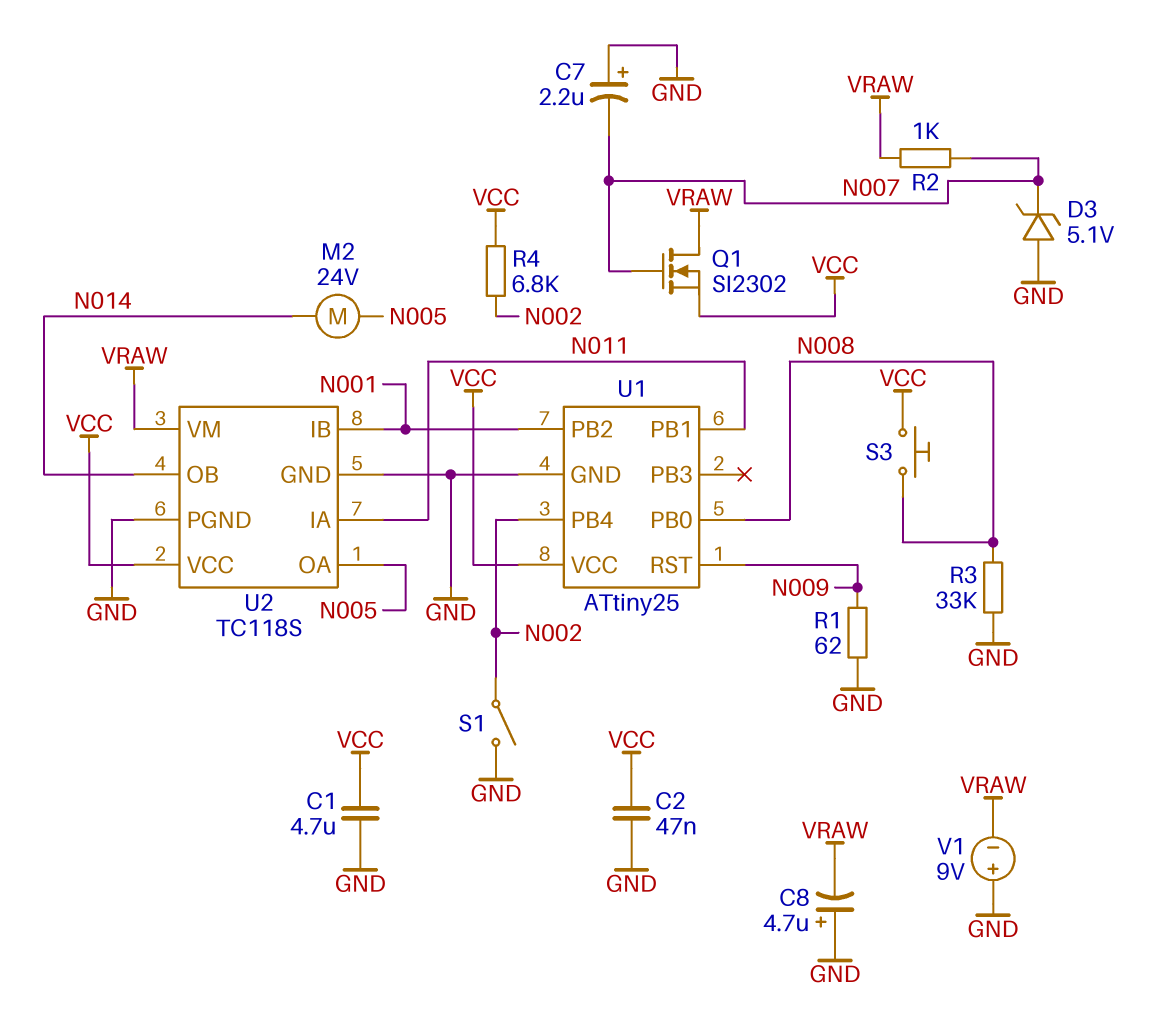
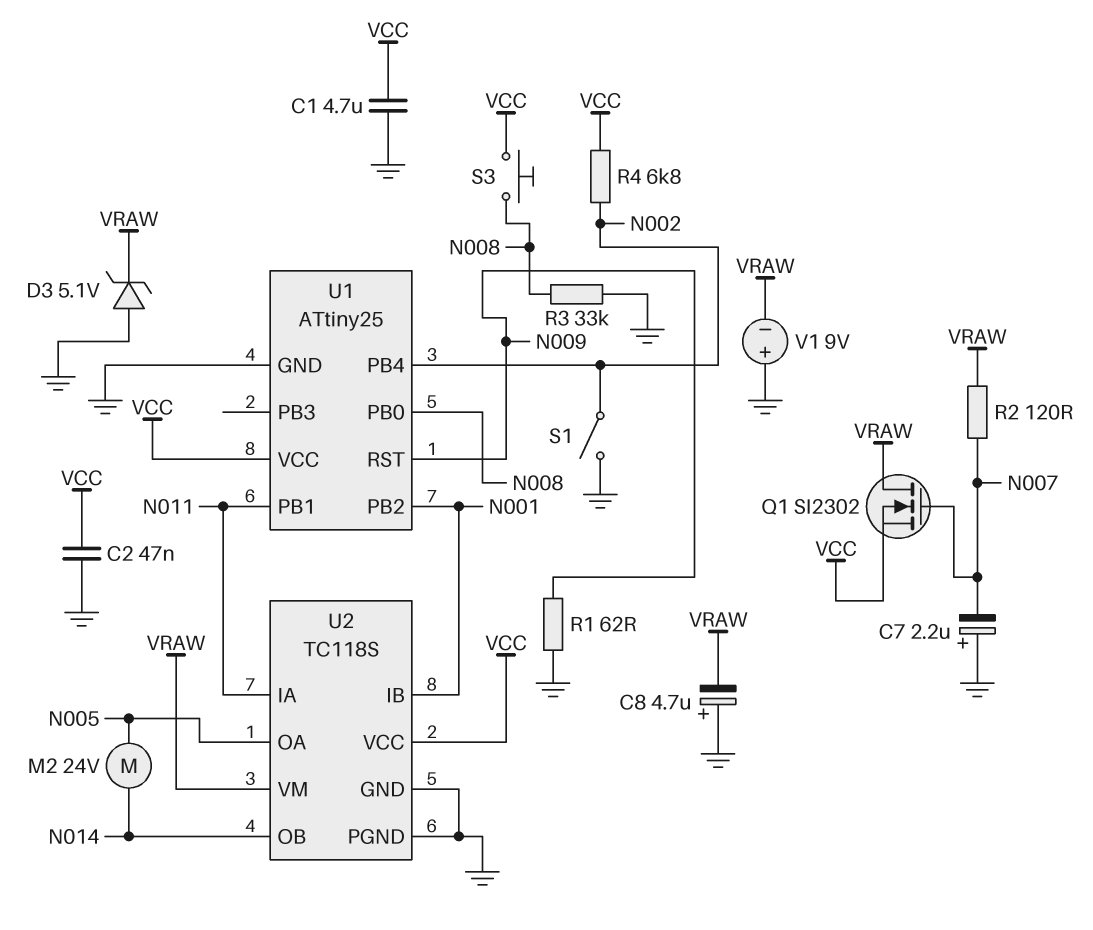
D3: zener 5.1V (A GND, K N007) -> zener 5.1V (A GND, K VRAW)
R2: 1k (N007, VRAW) -> 120 (N007, VRAW)

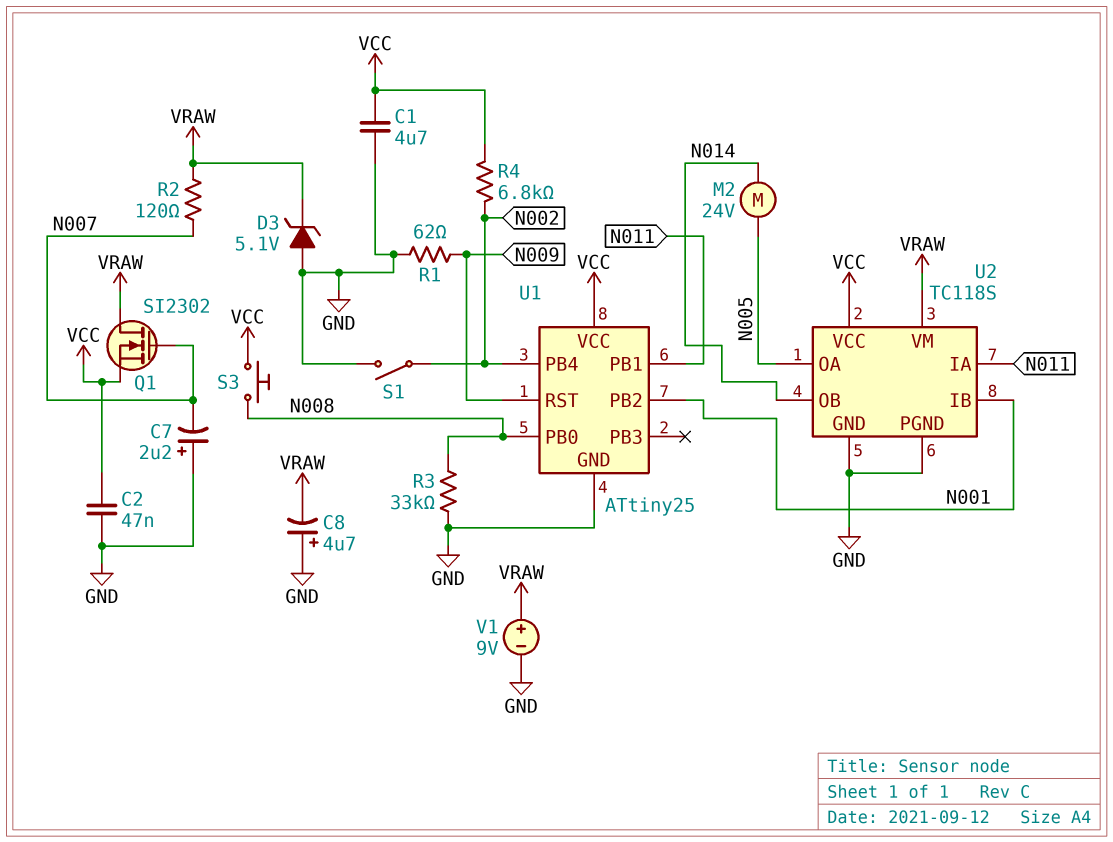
V1: 9V (plus GND, minus VRAW) -> 9V (plus VRAW, minus GND)

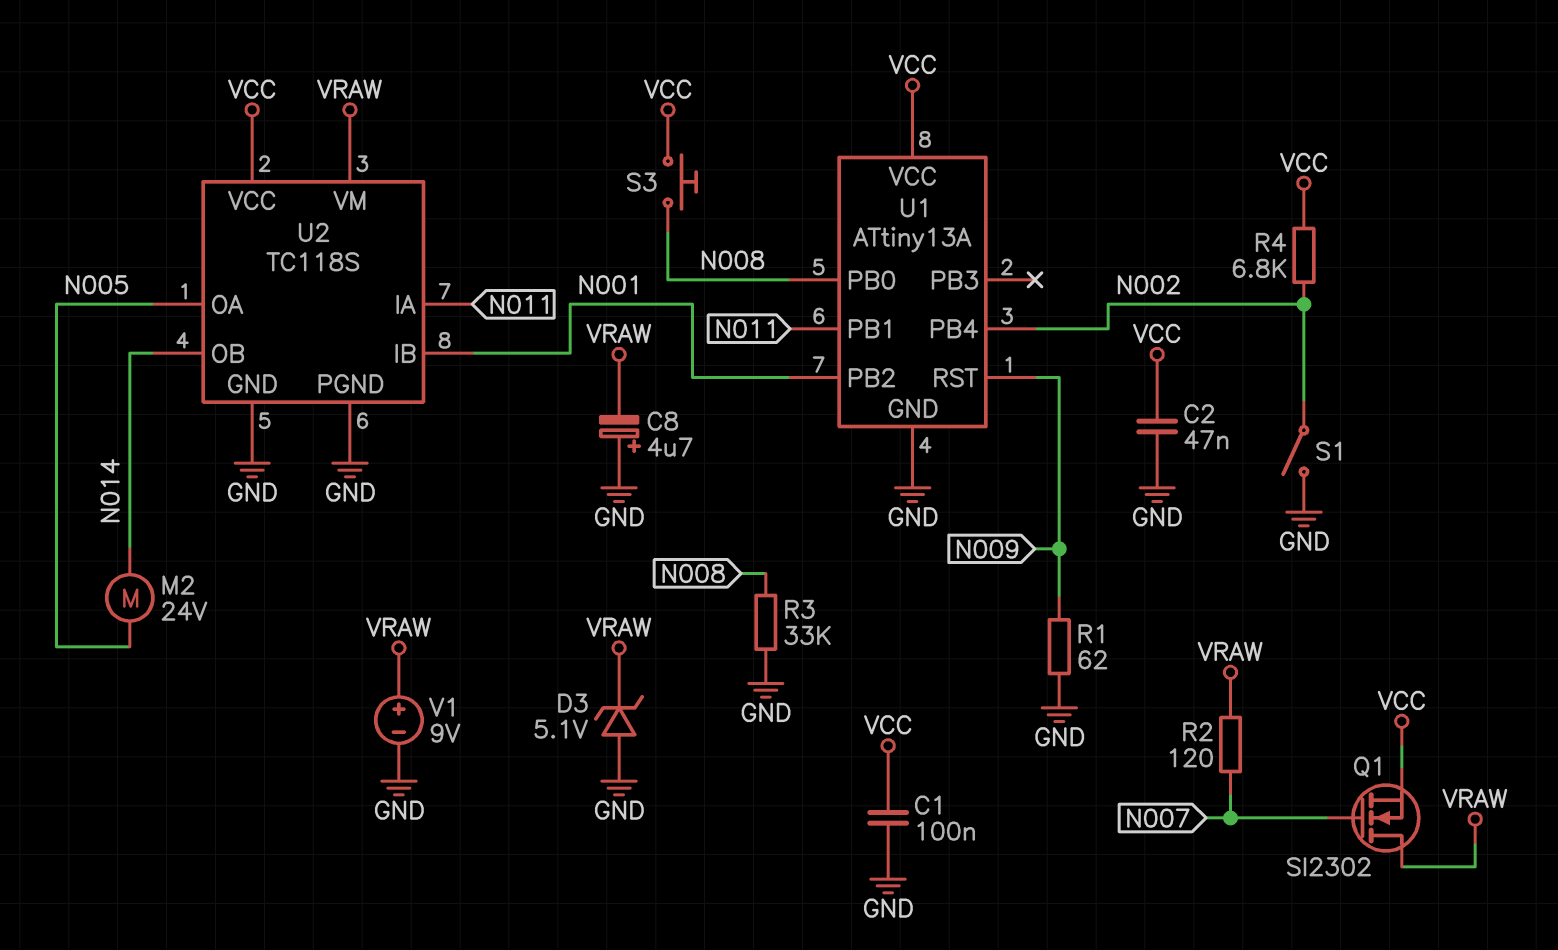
C1: 4.7uF (GND, VCC) -> 100nF (GND, VCC)
C7: 2.2uF (plus GND, minus N007) -> none
U1: ATtiny25 -> ATtiny13A

